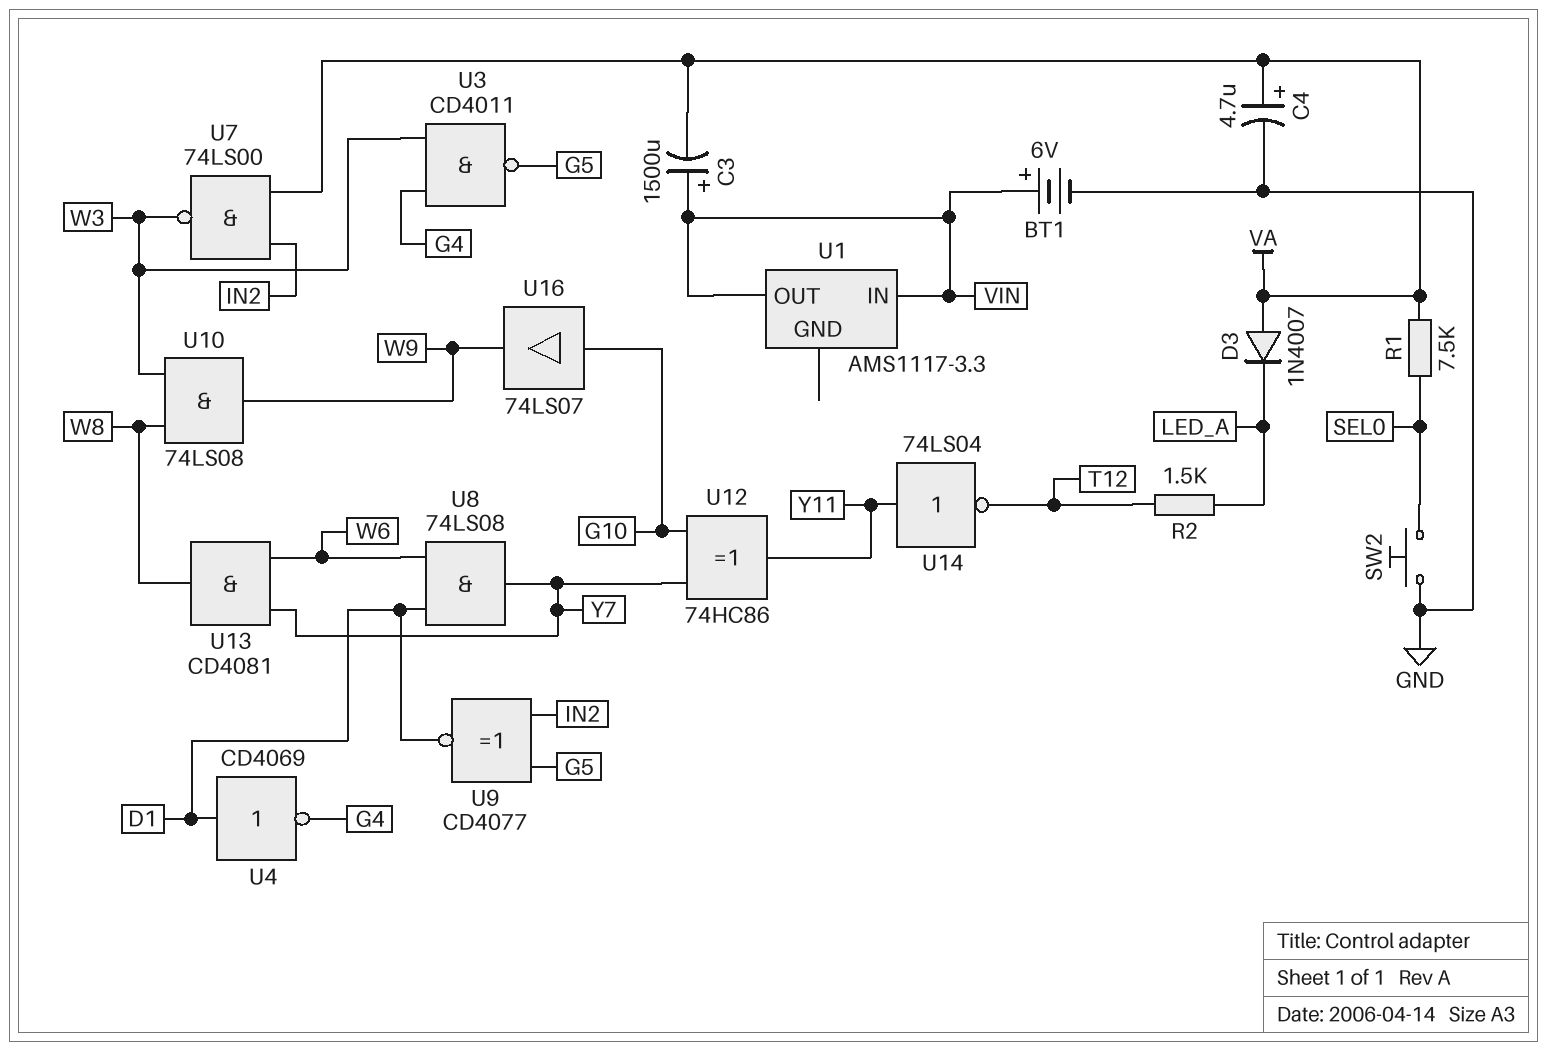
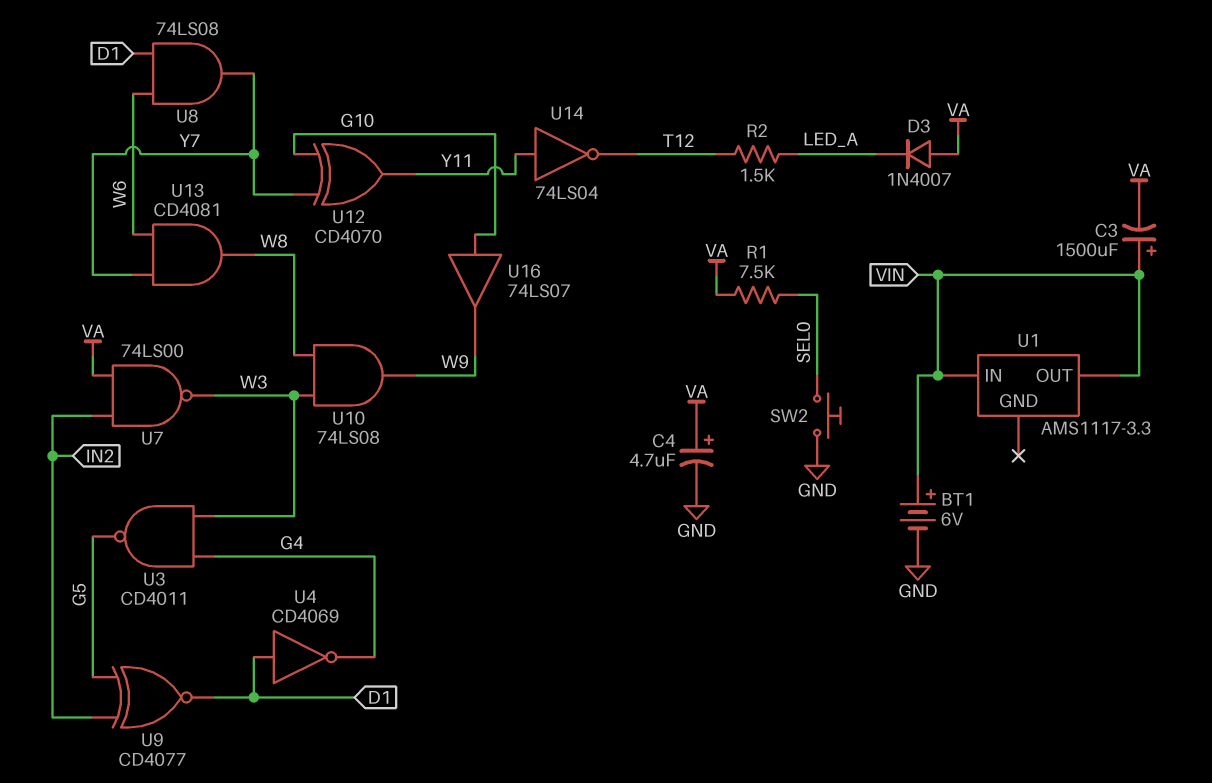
U12: XOR 74HC86 (in G10, in Y7, out Y11) -> XOR CD4070 (in G10, in Y7, out Y11)

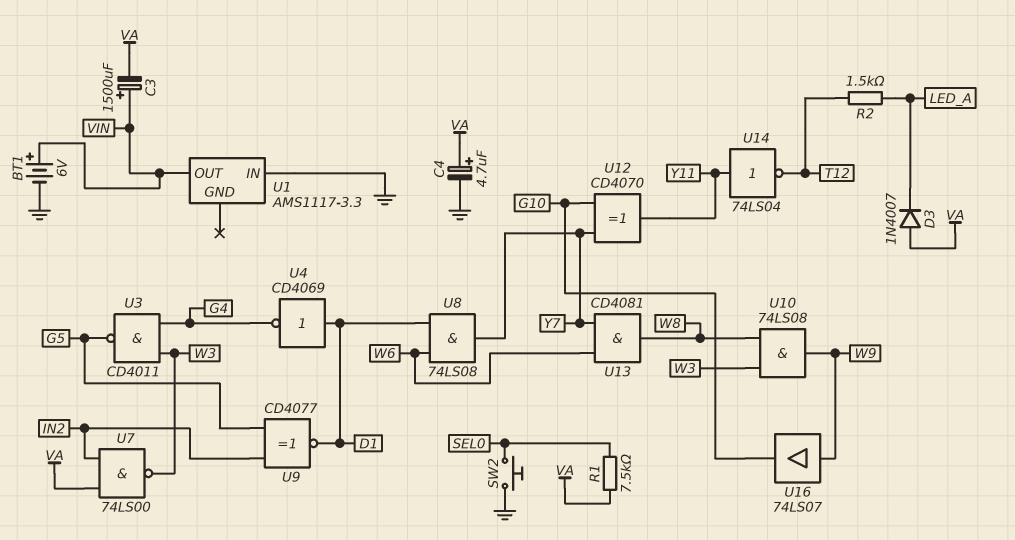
U1 pin IN: VIN -> GND
U16: buffer 74LS07 (in G10, out W9) -> buffer 74LS07 (in W9, out G10)

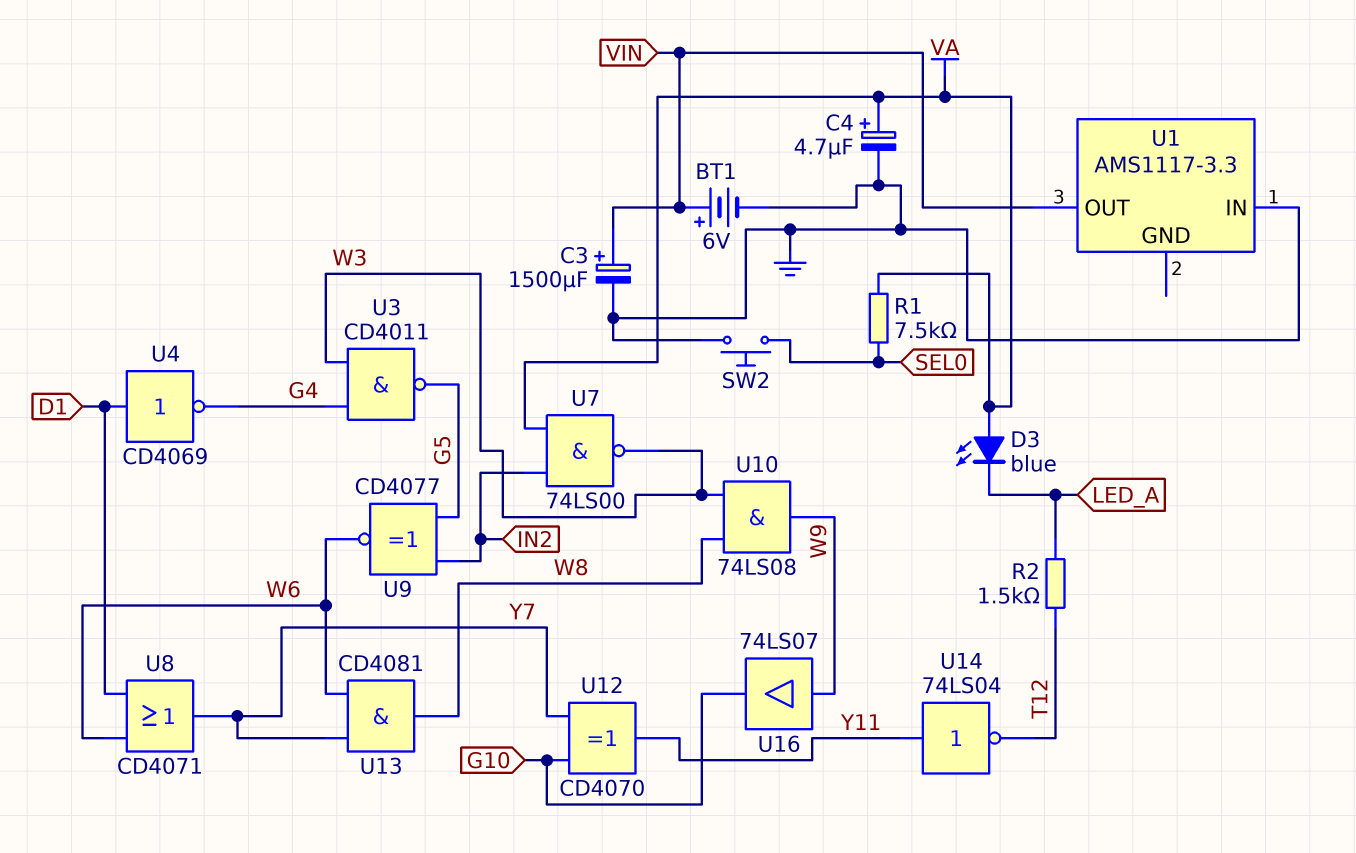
C3: 1500uF (plus VIN, minus VA) -> 1500uF (plus VIN, minus GND)
D3: diode 1N4007 (A VA, K LED_A) -> LED blue (A VA, K LED_A)
U8: AND 74LS08 (in D1, in W6, out Y7) -> OR CD4071 (in D1, in W6, out Y7)
U9: XNOR CD4077 (in G5, in IN2, out D1) -> XNOR CD4077 (in G5, in IN2, out W6)

